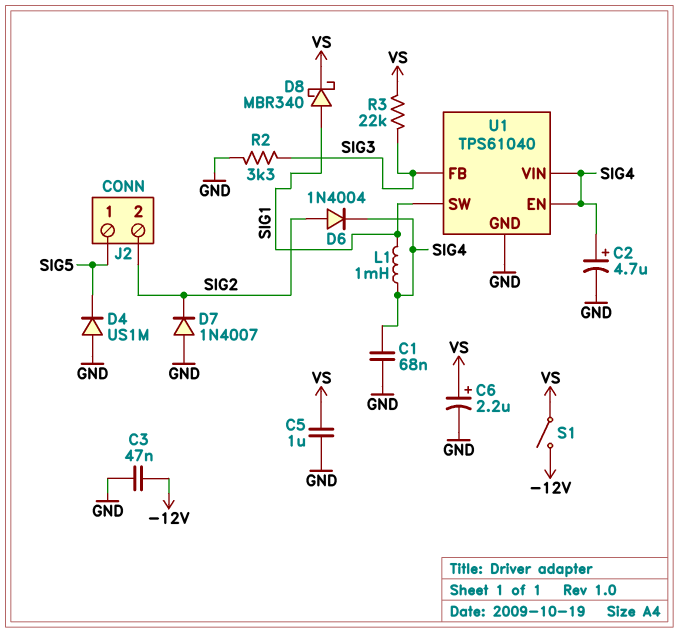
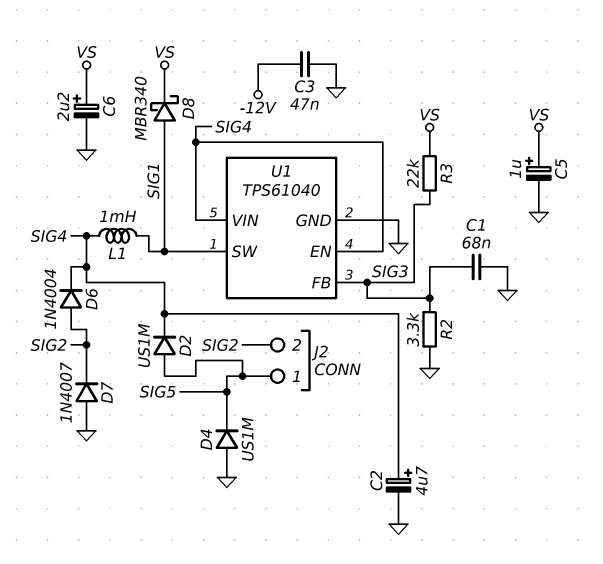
C1: 68nF (GND, SIG4) -> 68nF (GND, SIG3)
C5: 1uF (GND, VS) -> 1uF (plus VS, minus GND)
D2: none -> diode US1M (A SIG5, K SIG4)
S1: switch (-12V, VS) -> none

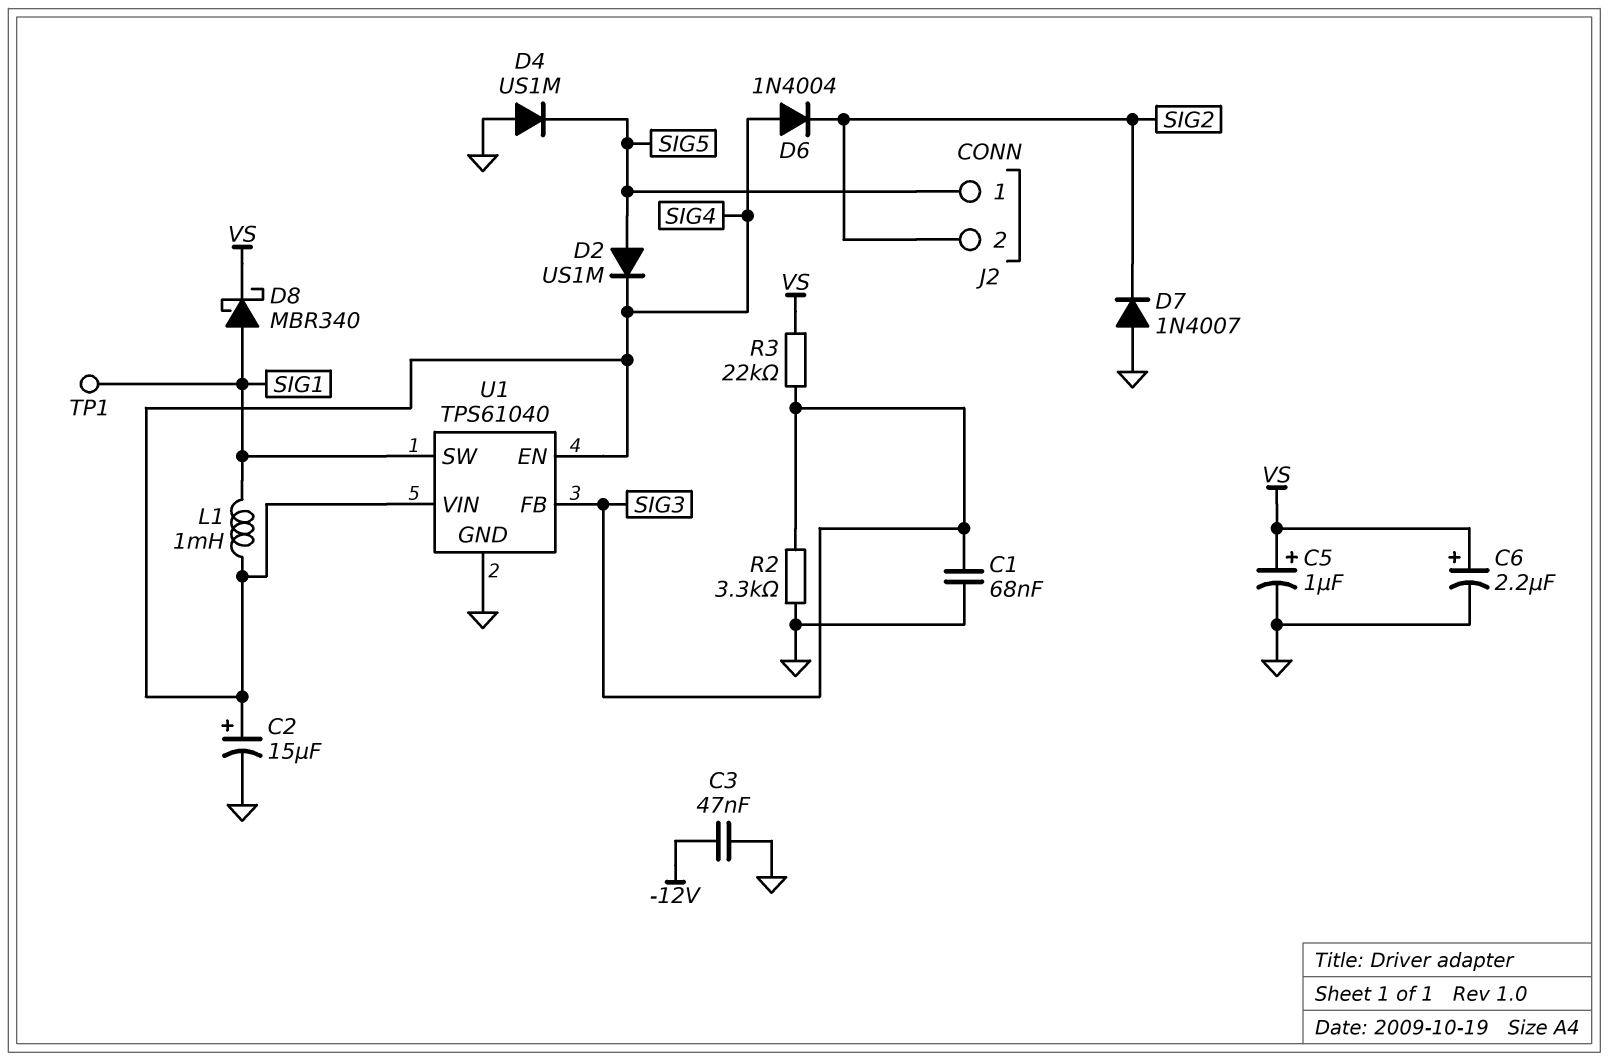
C2: 4.7uF (plus SIG4, minus GND) -> 15uF (plus SIG4, minus GND)
D6: diode 1N4004 (A SIG2, K SIG4) -> diode 1N4004 (A SIG4, K SIG2)
TP1: none -> test point (SIG1)

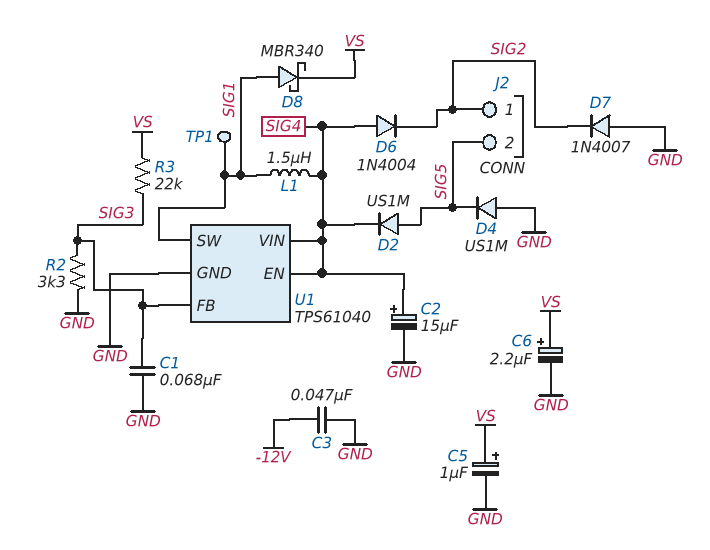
J2 pin 1: SIG5 -> SIG2
J2 pin 2: SIG2 -> SIG5
L1: 1mH (SIG1, SIG4) -> 1.5uH (SIG1, SIG4)

